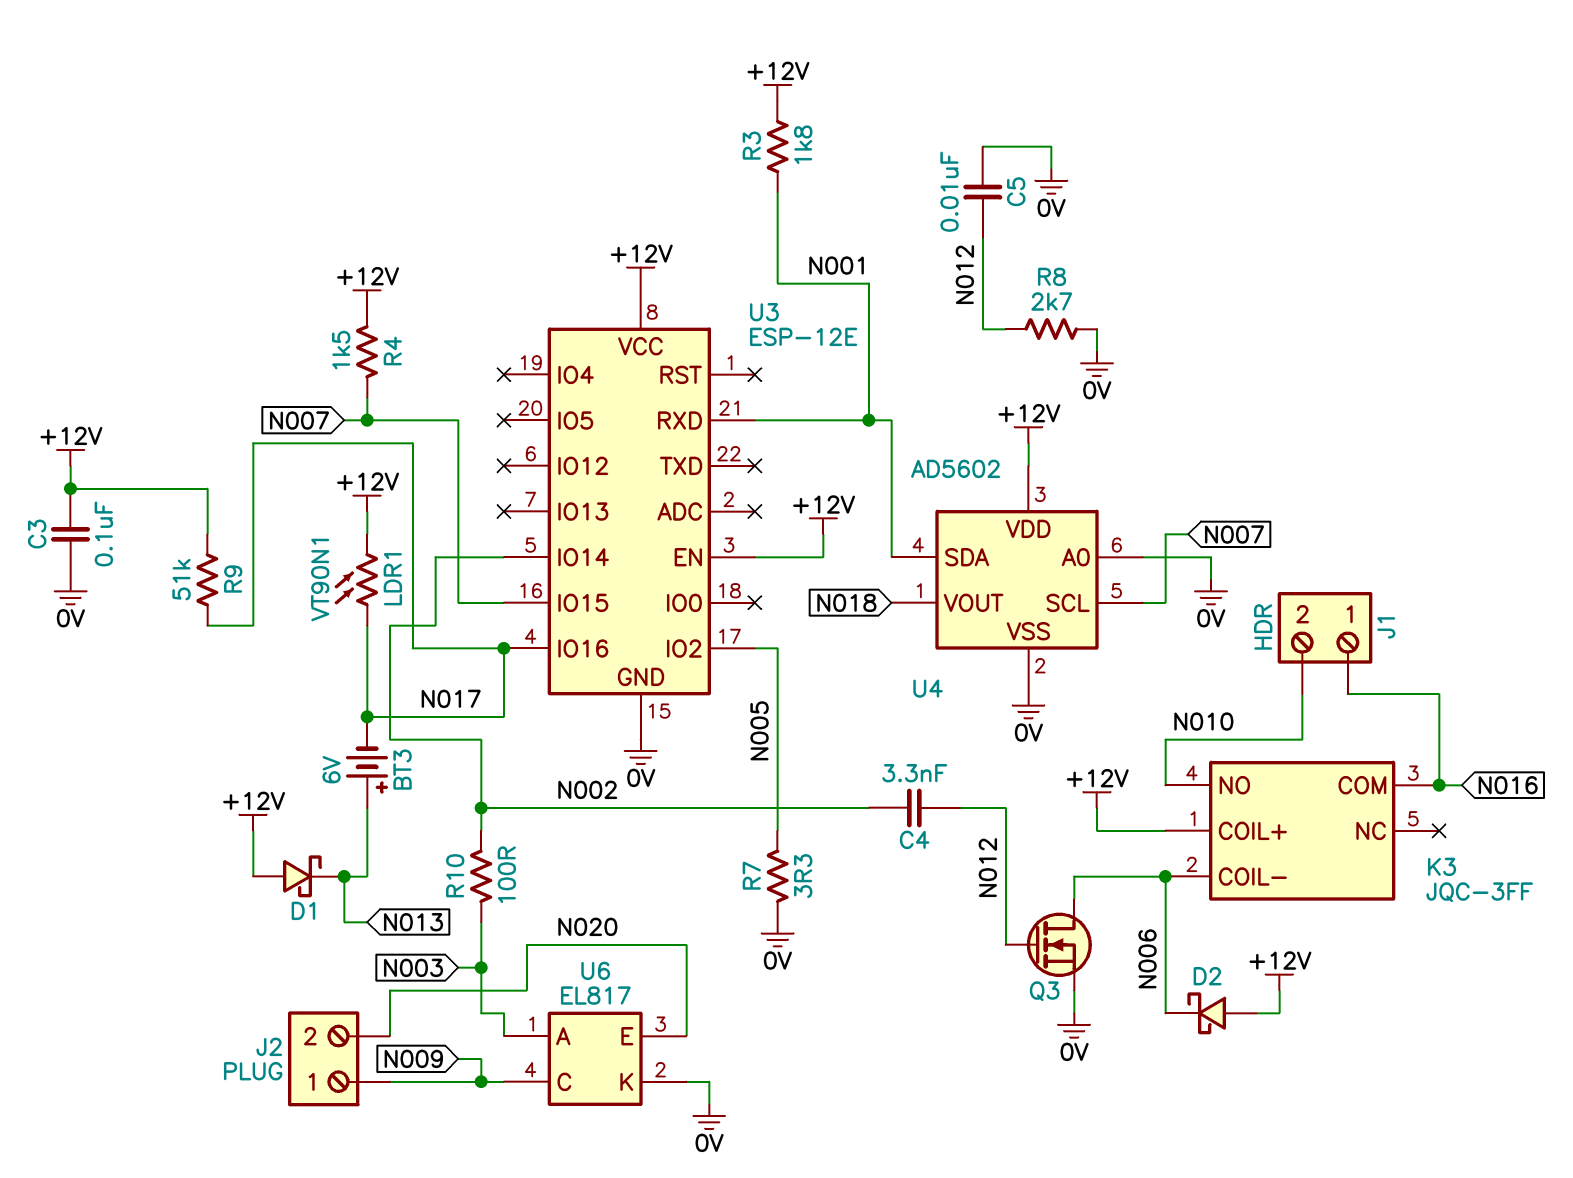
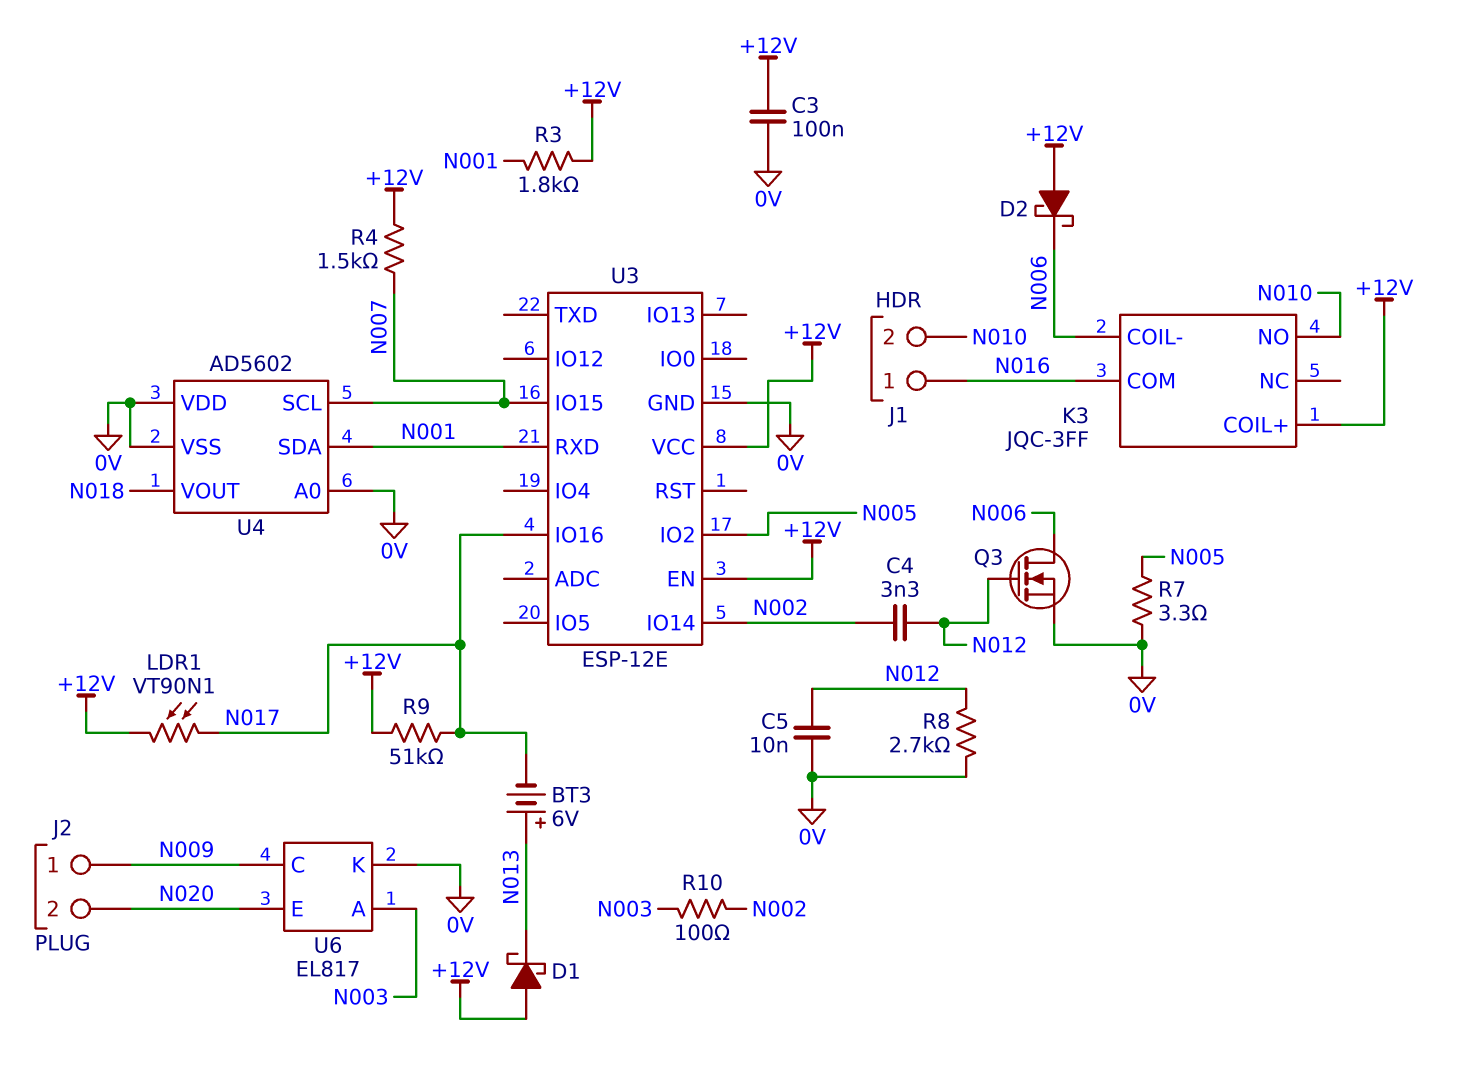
U4 pin VDD: +12V -> 0V

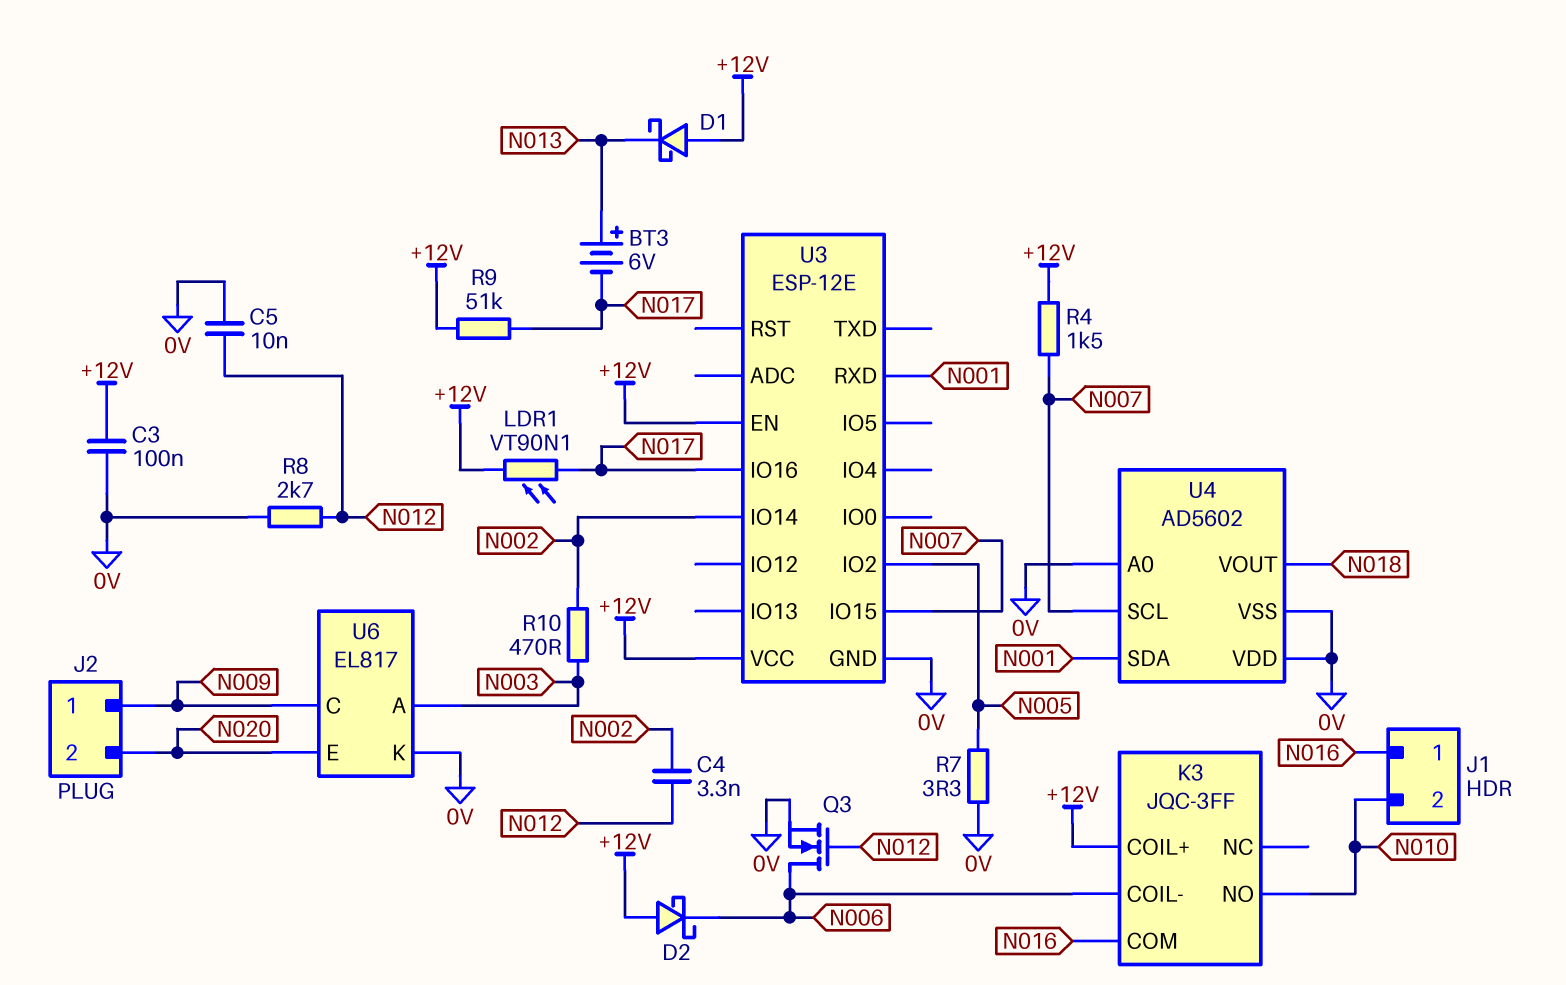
R3: 1.8k (+12V, N001) -> none
R10: 100 (N002, N003) -> 470 (N002, N003)

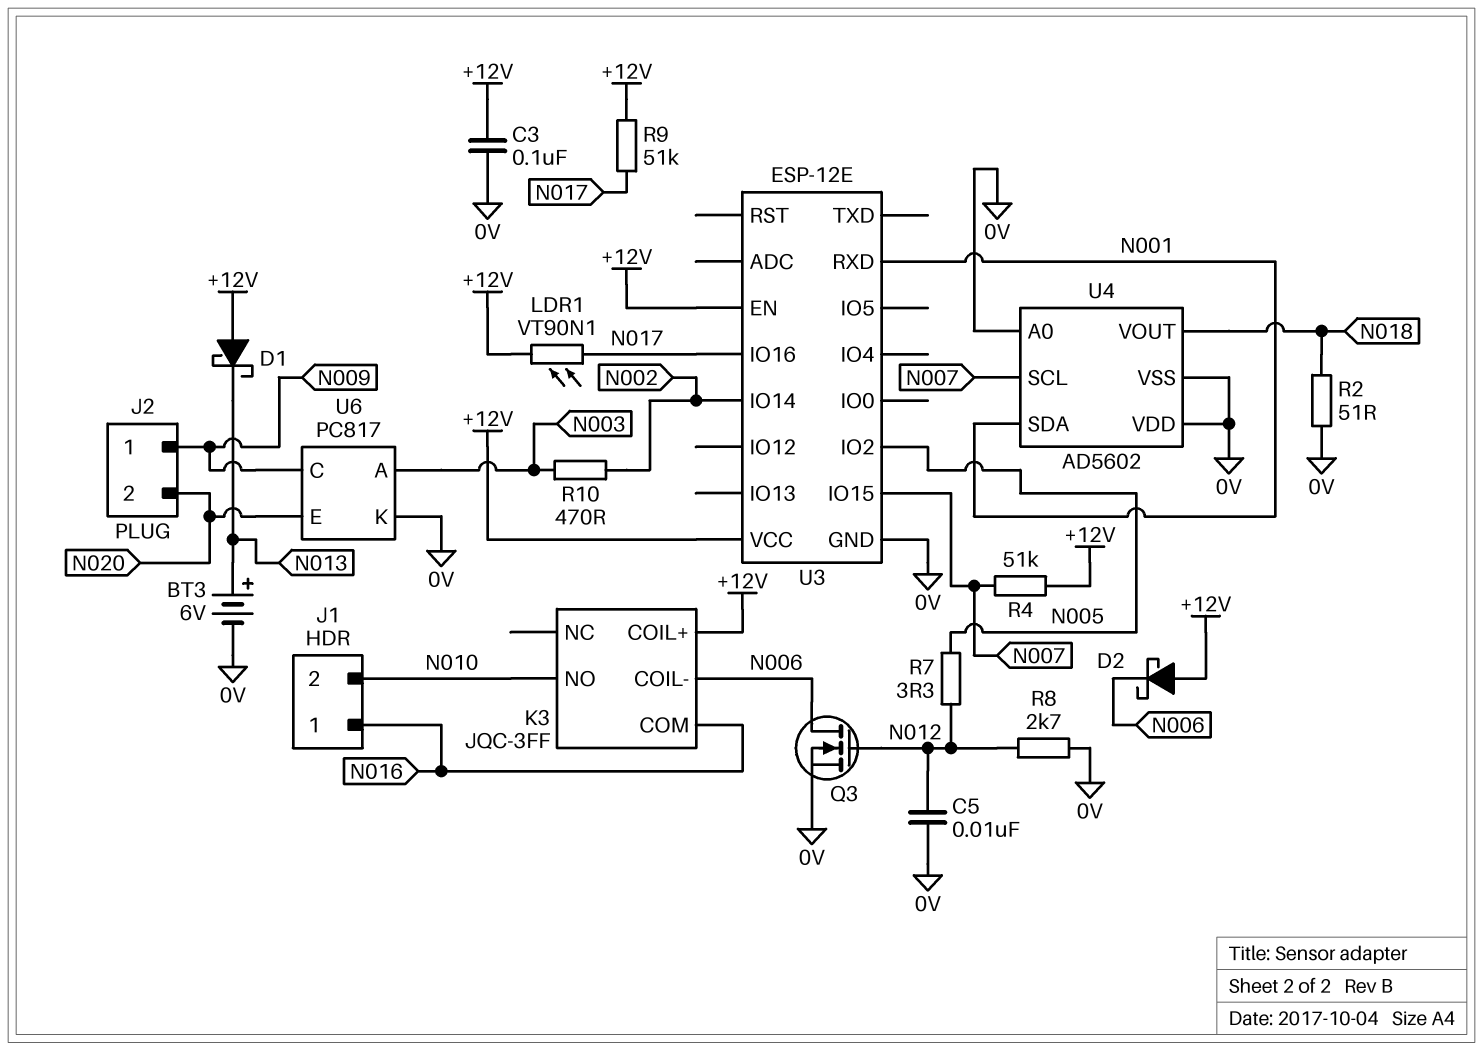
BT3: 6V (plus N013, minus N017) -> 6V (plus N013, minus 0V)
C4: 3.3nF (N002, N012) -> none
R2: none -> 51 (0V, N018)
R4: 1.5k (+12V, N007) -> 51k (+12V, N007)
R7: 3.3 (0V, N005) -> 3.3 (N005, N012)
U6: EL817 -> PC817

